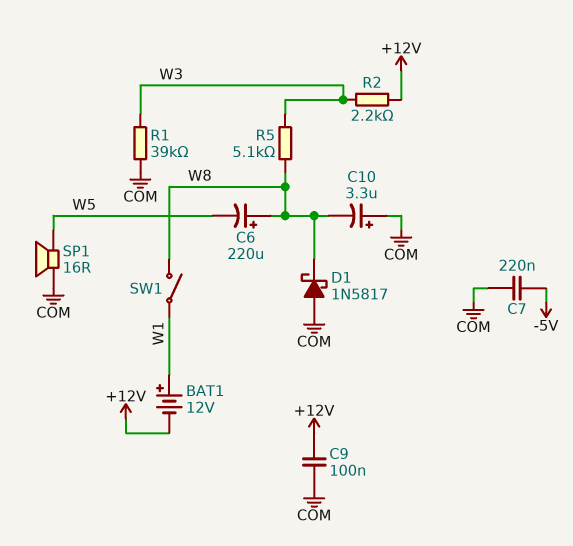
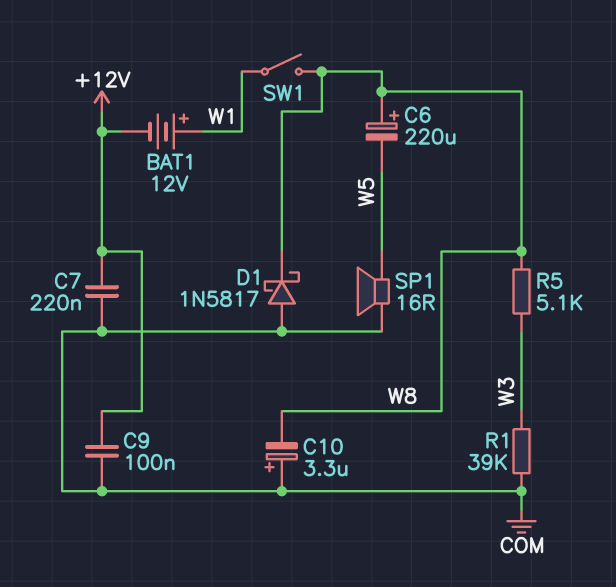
C7: 220nF (-5V, COM) -> 220nF (+12V, COM)
R2: 2.2k (+12V, W3) -> none

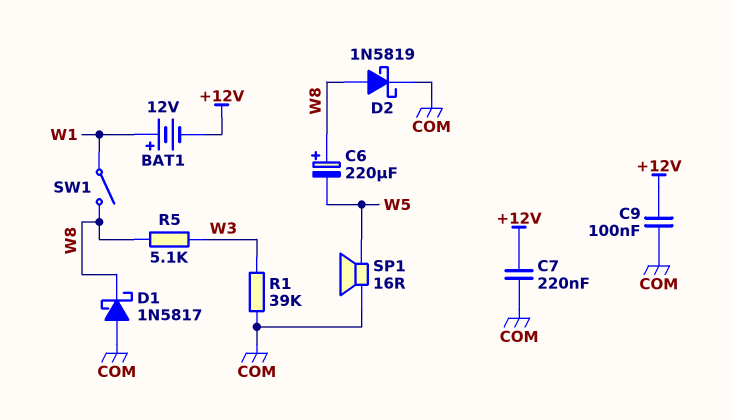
C10: 3.3uF (plus COM, minus W8) -> none
D2: none -> schottky 1N5819 (A W8, K COM)

